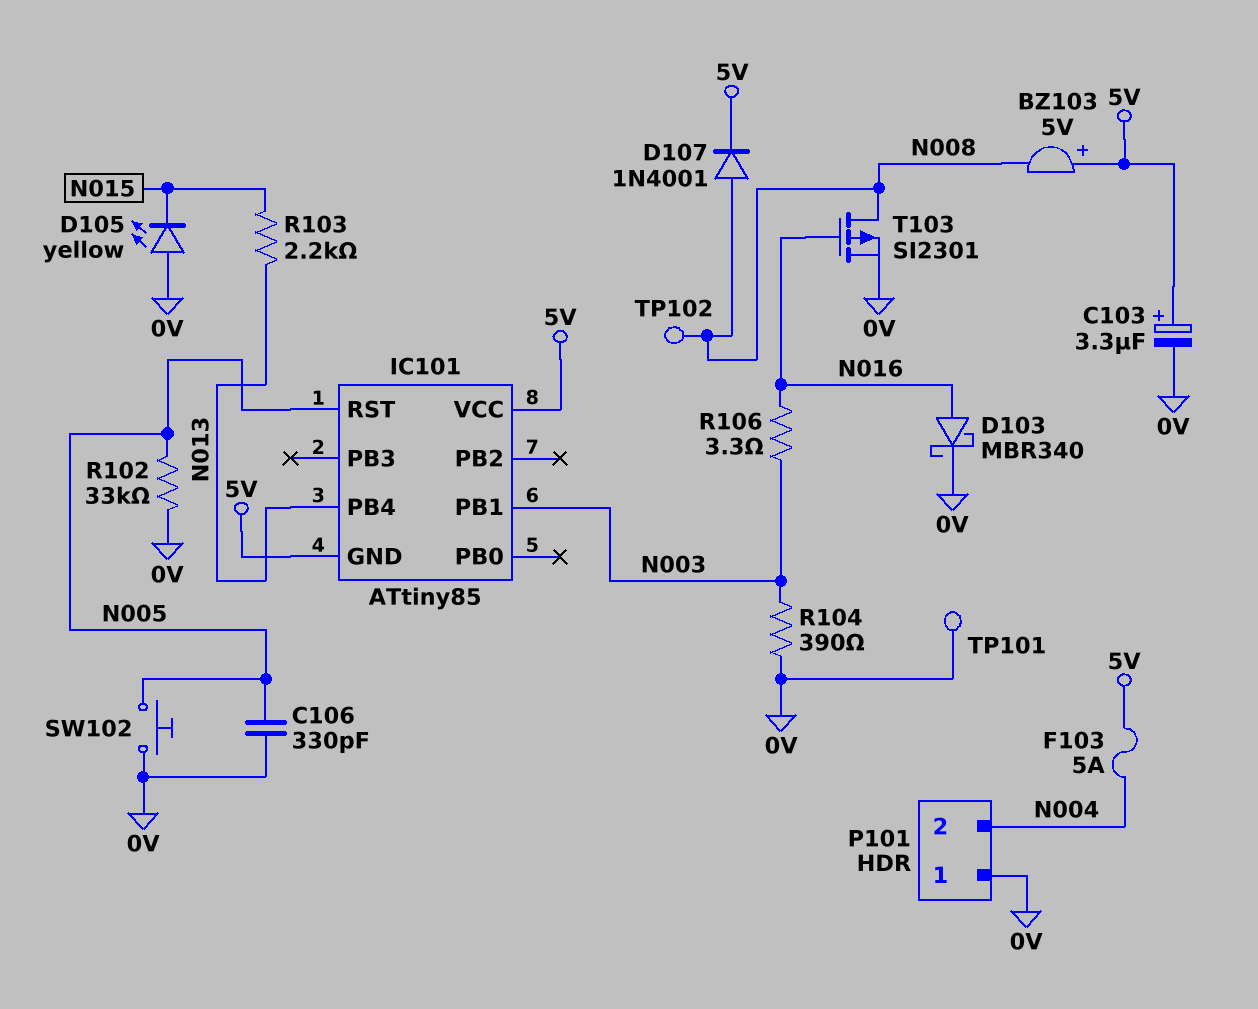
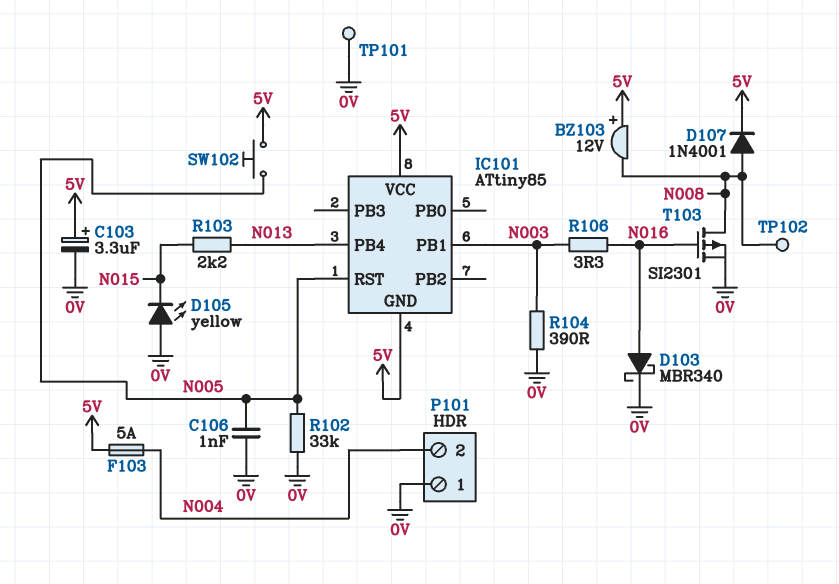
BZ103: buzzer 5V (plus 5V, minus N008) -> buzzer 12V (plus 5V, minus N008)
C106: 330pF (0V, N005) -> 1nF (0V, N005)
SW102: button (0V, N005) -> button (5V, N005)

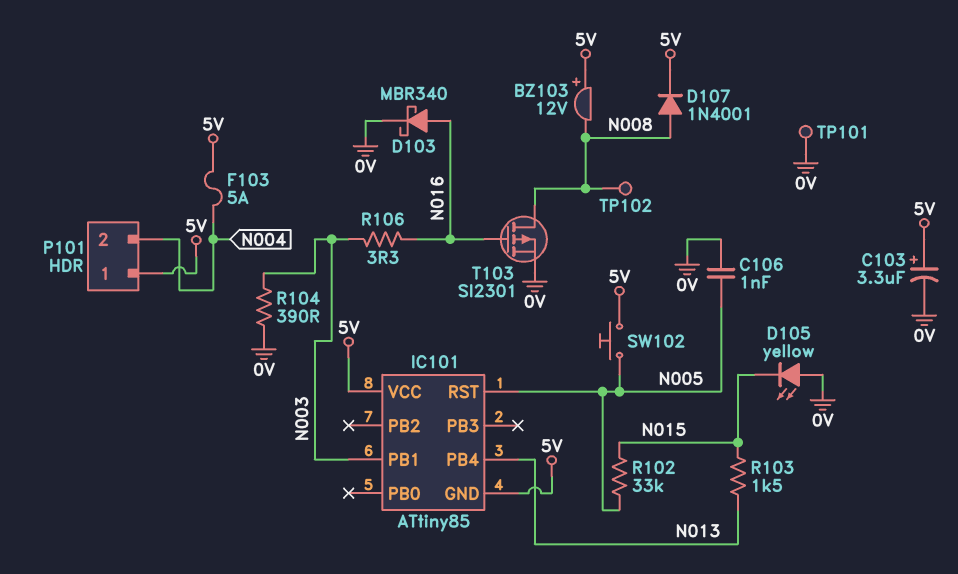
P101 pin 1: 0V -> 5V
R102: 33k (0V, N005) -> 33k (N005, N015)
R103: 2.2k (N013, N015) -> 1.5k (N013, N015)

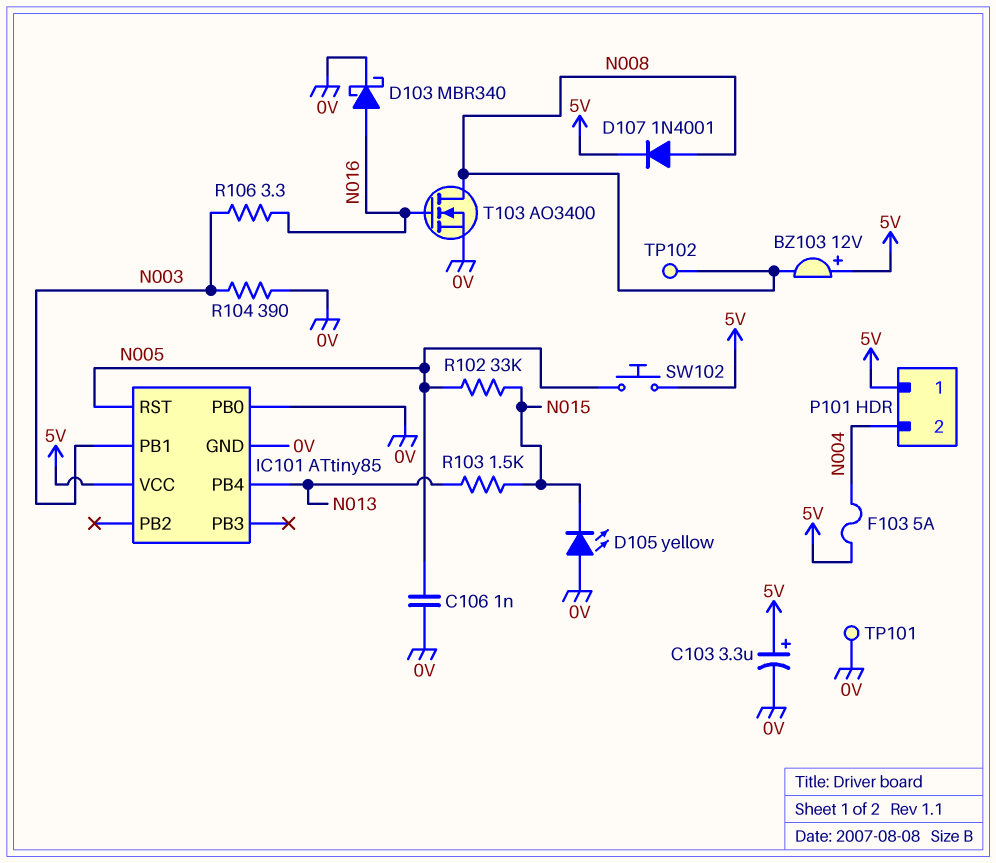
IC101 pin GND: 5V -> 0V
IC101 pin PB0: none -> 0V
T103: PMOS SI2301 (G N016, D N008, S 0V) -> NMOS AO3400 (G N016, D N008, S 0V)

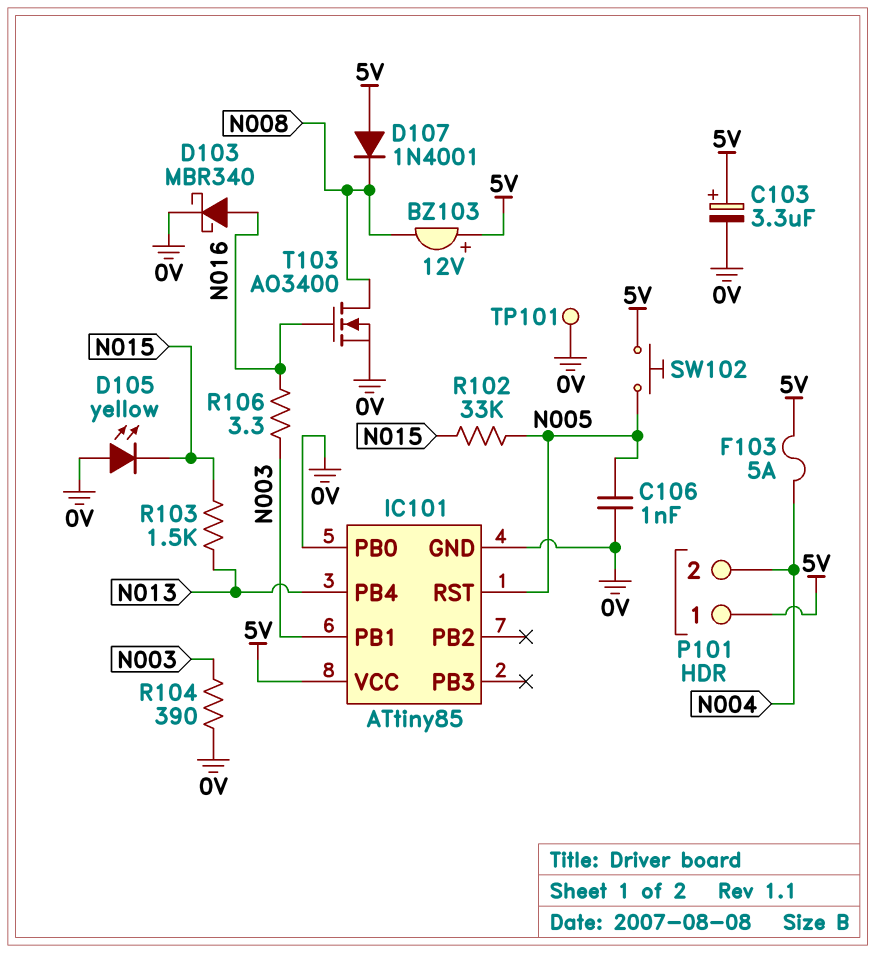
D107: diode 1N4001 (A N008, K 5V) -> diode 1N4001 (A 5V, K N008)
TP102: test point (N008) -> none

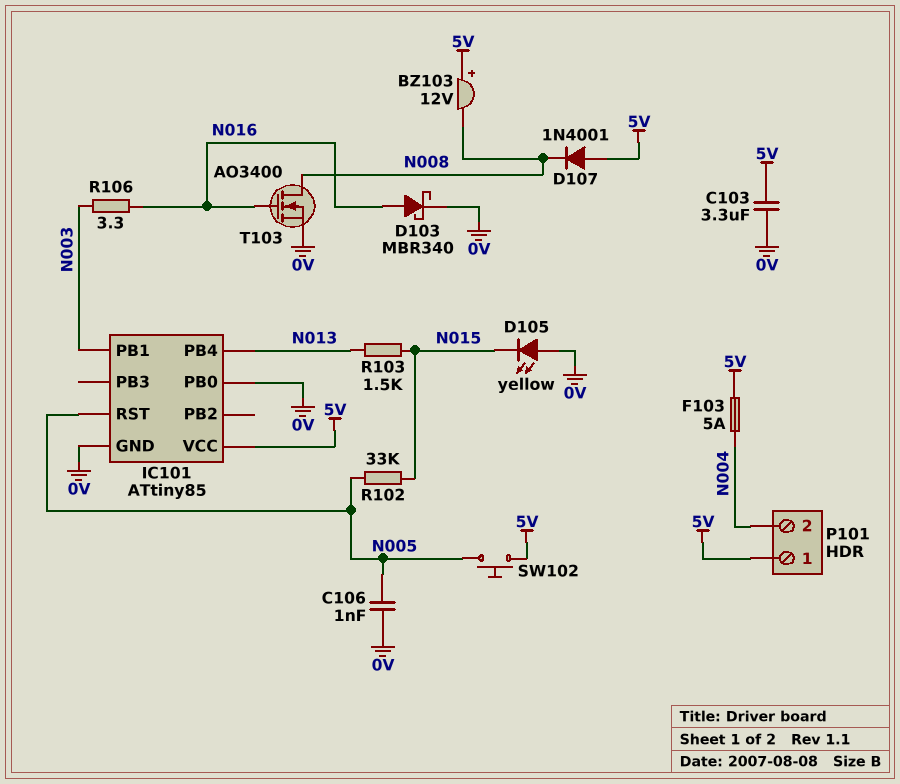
C103: 3.3uF (plus 5V, minus 0V) -> 3.3uF (0V, 5V)
R104: 390 (0V, N003) -> none
TP101: test point (0V) -> none

